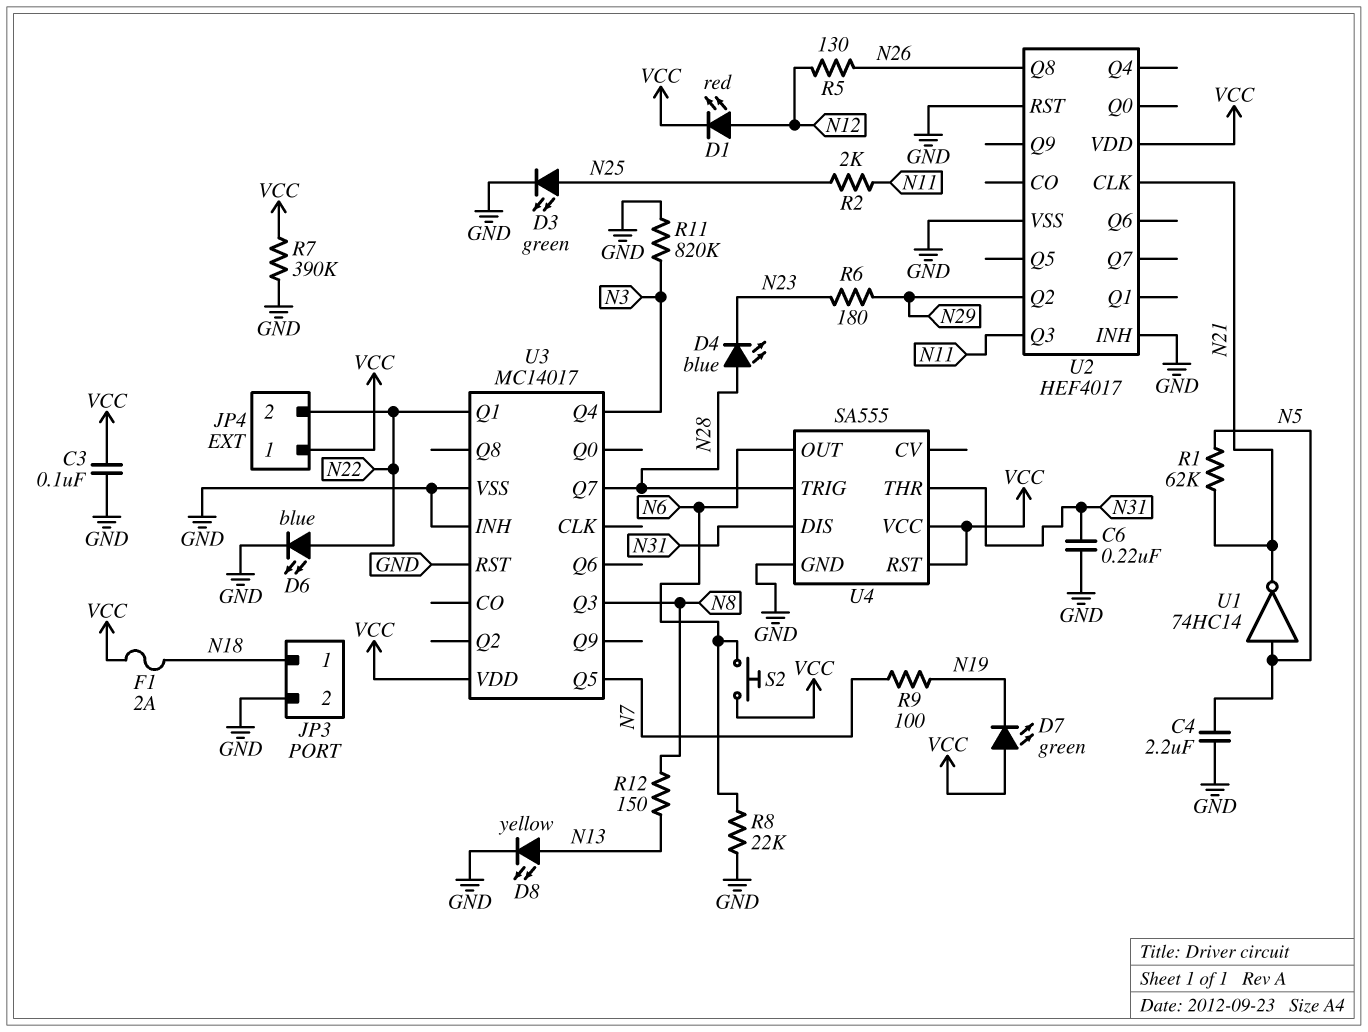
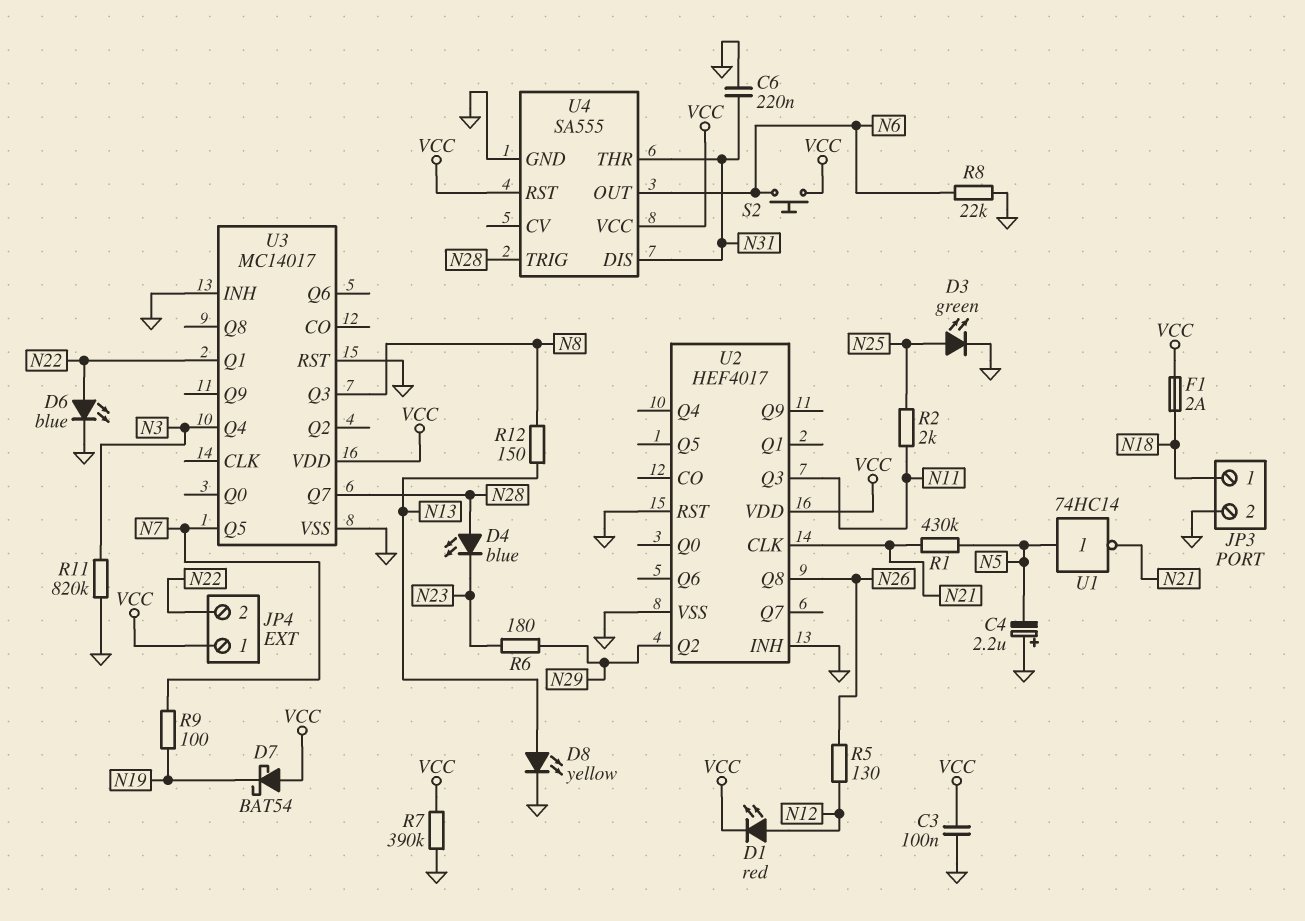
C4: 2.2uF (GND, N5) -> 2.2uF (plus GND, minus N5)
D7: LED green (A VCC, K N19) -> schottky BAT54 (A VCC, K N19)
R1: 62k (N5, N21) -> 430k (N5, N21)

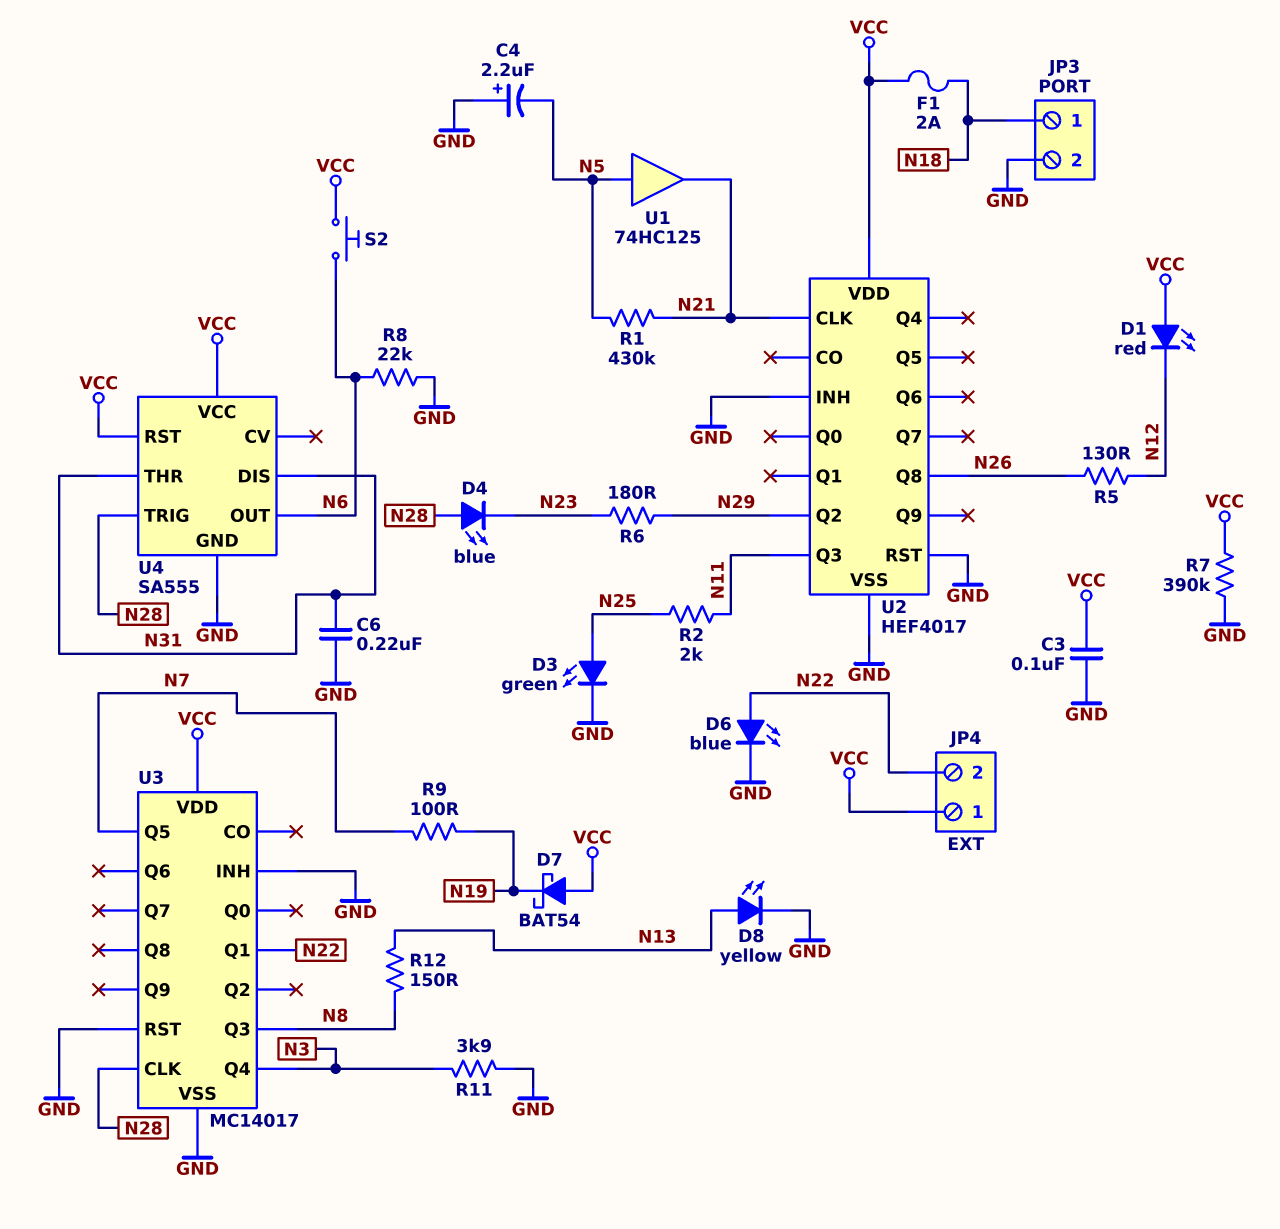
D1: LED red (A N12, K VCC) -> LED red (A VCC, K N12)
R11: 820k (GND, N3) -> 3.9k (GND, N3)
U1: NOT 74HC14 (in N5, out N21) -> buffer 74HC125 (in N5, out N21)
U3 pin CLK: none -> N28
U3 pin Q7: N28 -> none

